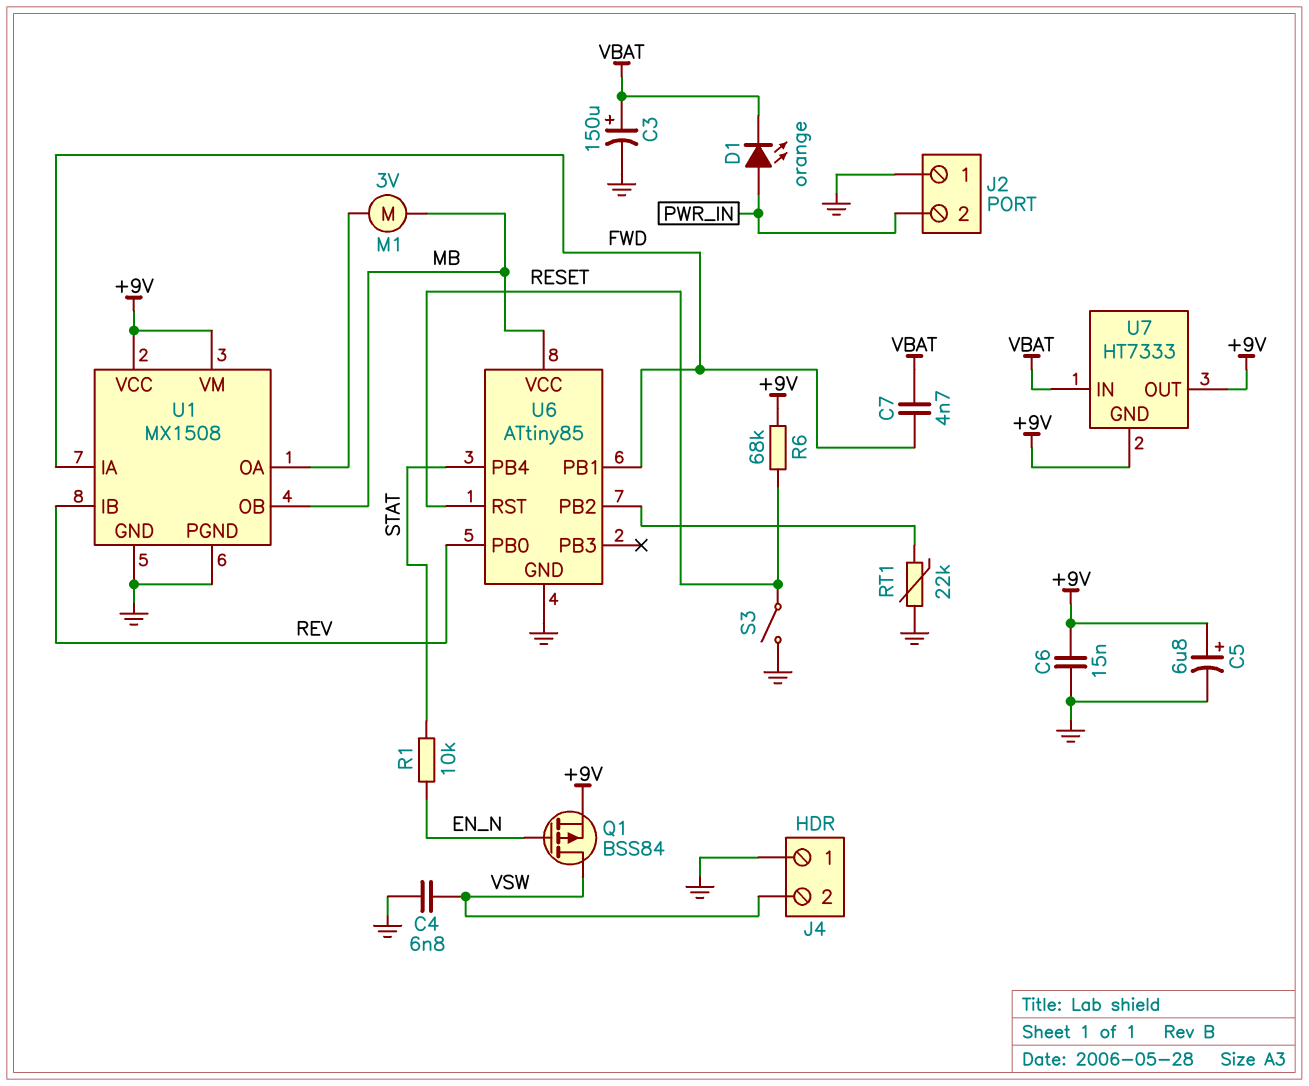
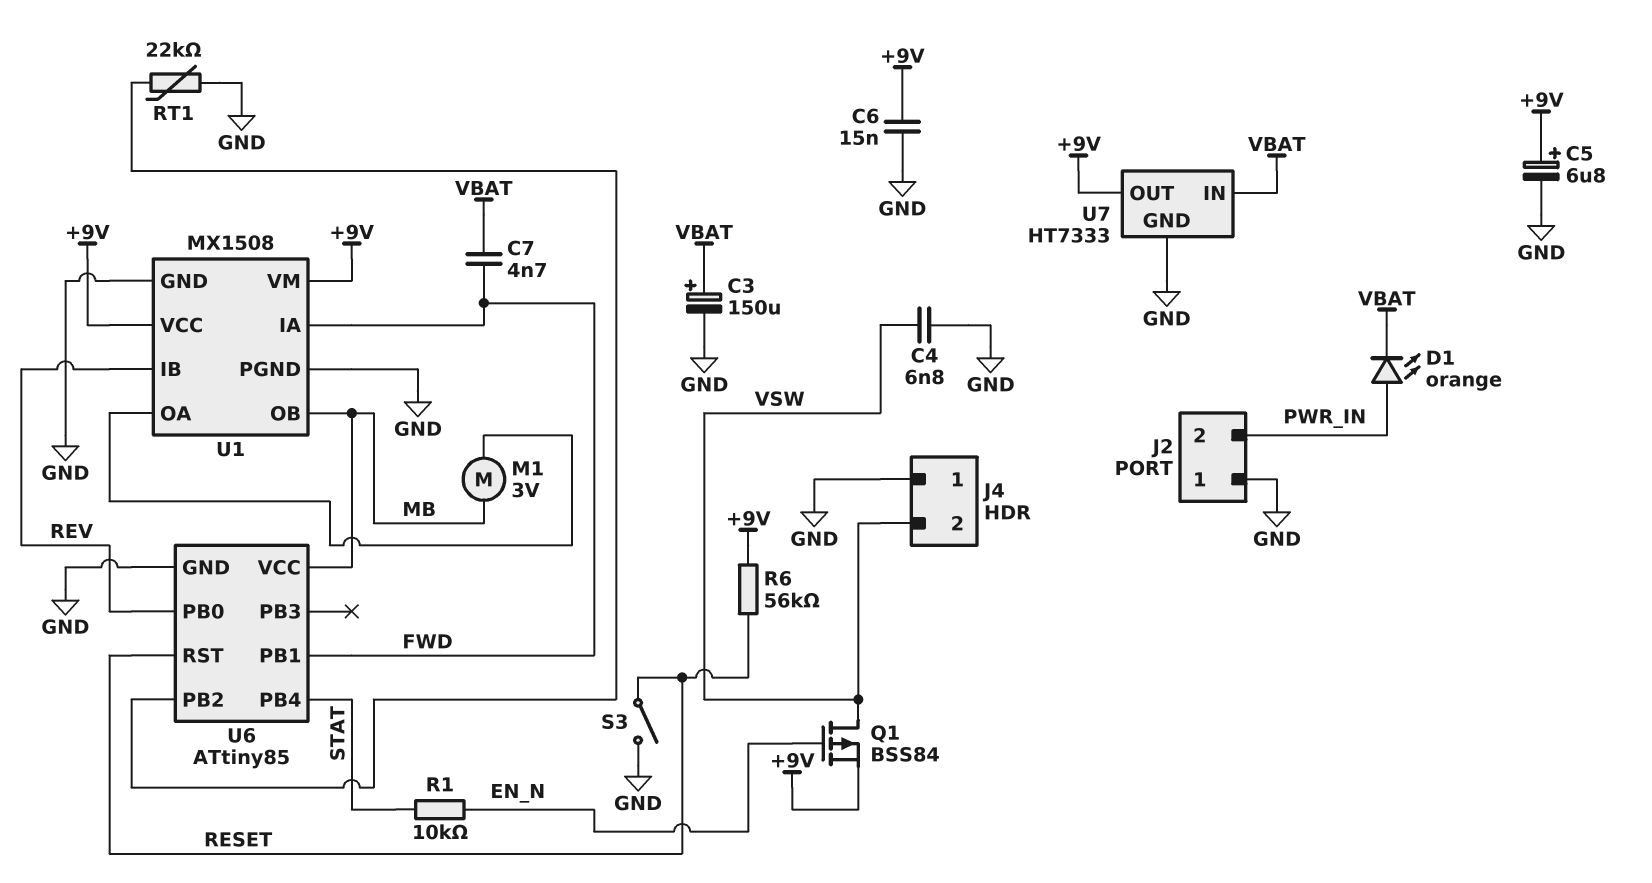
R6: 68k (+9V, RESET) -> 56k (+9V, RESET)
U7 pin GND: +9V -> GND

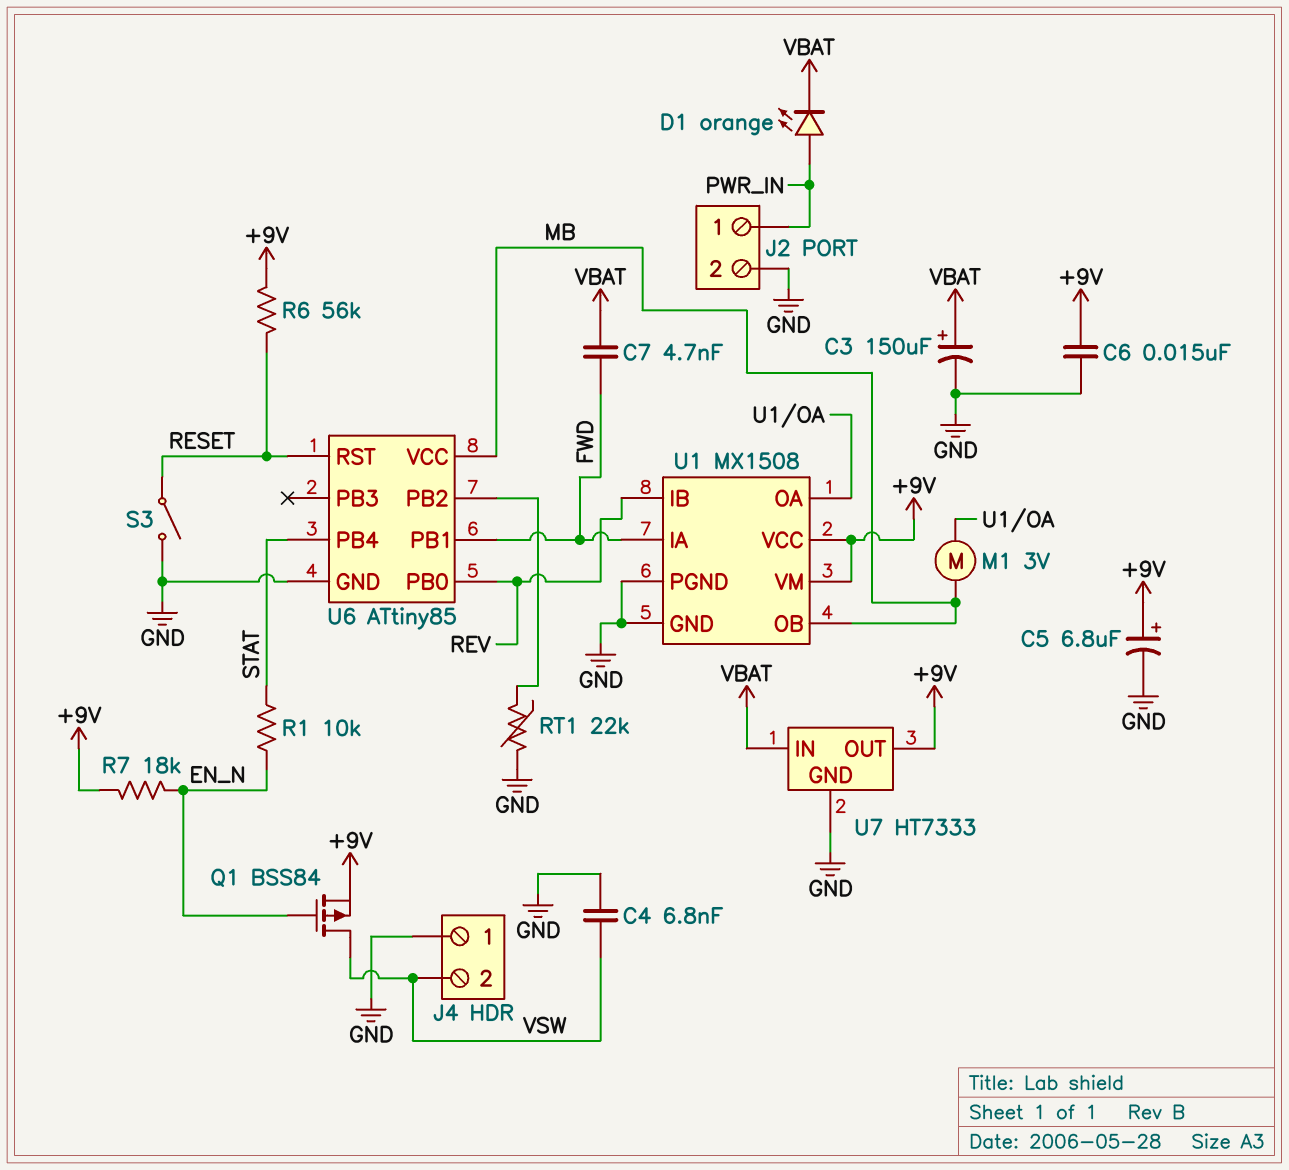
J2 pin 1: GND -> PWR_IN
J2 pin 2: PWR_IN -> GND
R7: none -> 18k (+9V, EN_N)

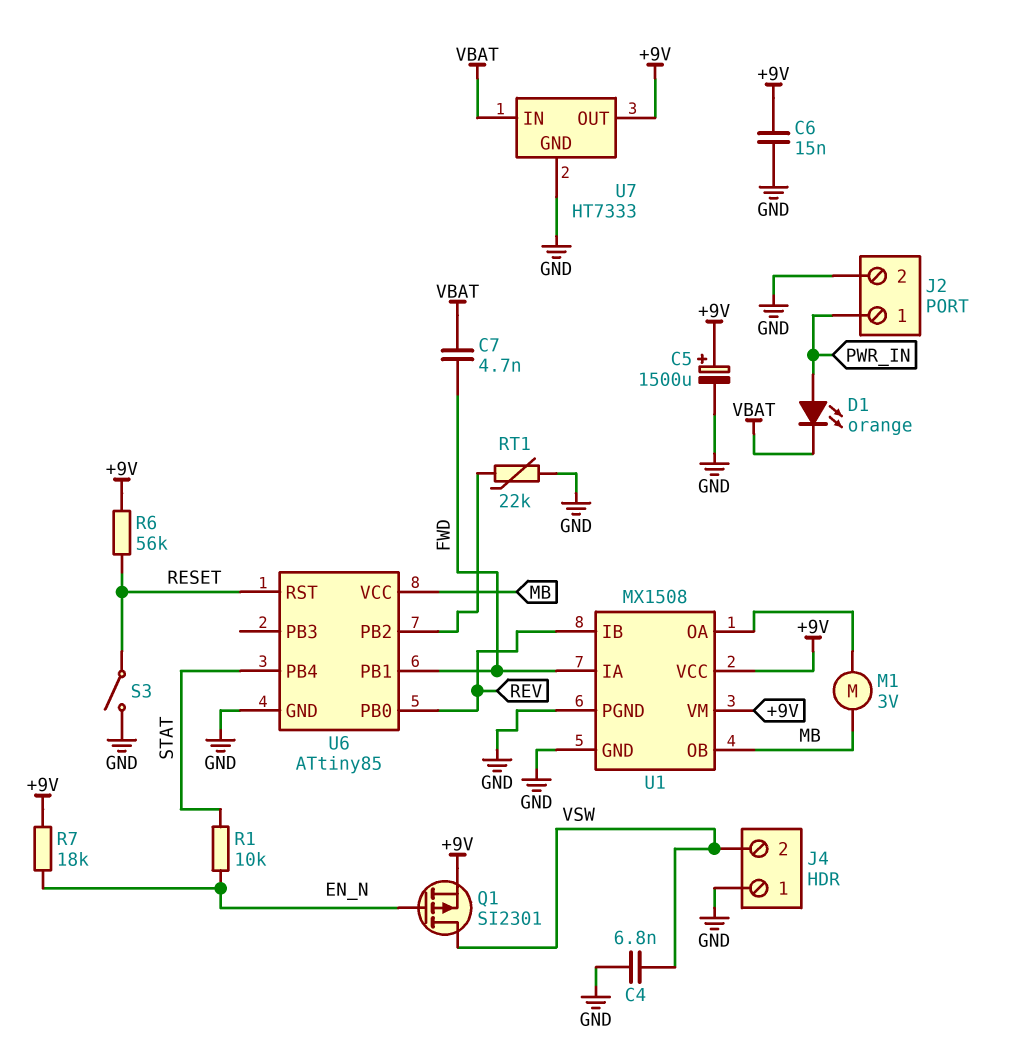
C3: 150uF (plus VBAT, minus GND) -> none
C5: 6.8uF (plus +9V, minus GND) -> 1500uF (plus +9V, minus GND)
Q1: PMOS BSS84 (G EN_N, D VSW, S +9V) -> PMOS SI2301 (G EN_N, D VSW, S +9V)

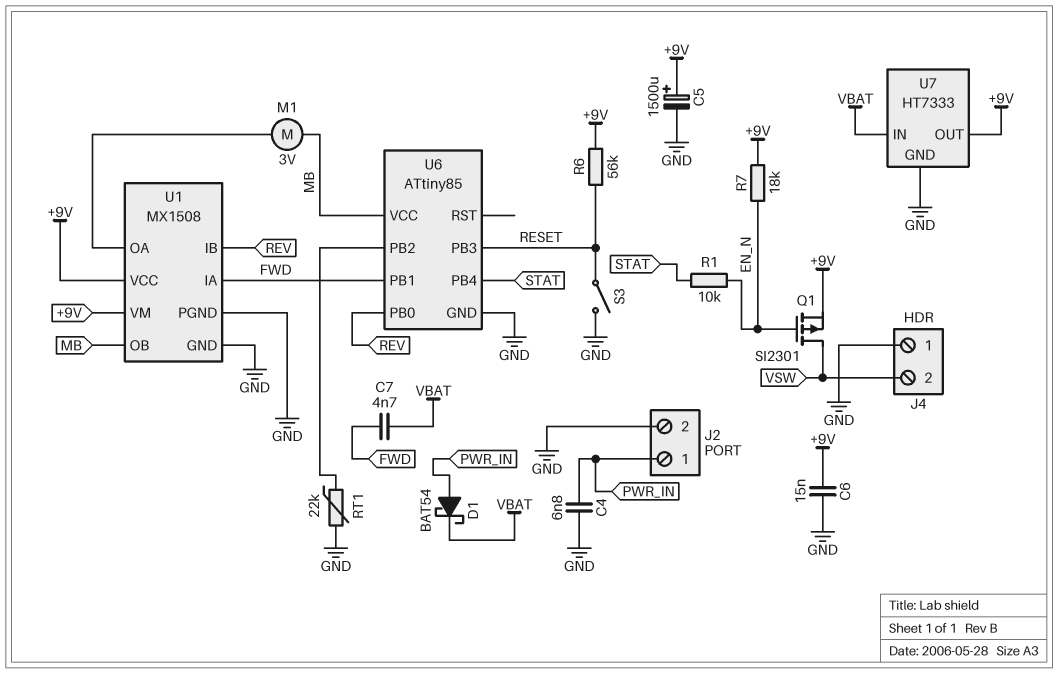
C4: 6.8nF (GND, VSW) -> 6.8nF (GND, PWR_IN)
D1: LED orange (A PWR_IN, K VBAT) -> schottky BAT54 (A PWR_IN, K VBAT)
U6 pin PB3: none -> RESET
U6 pin RST: RESET -> none

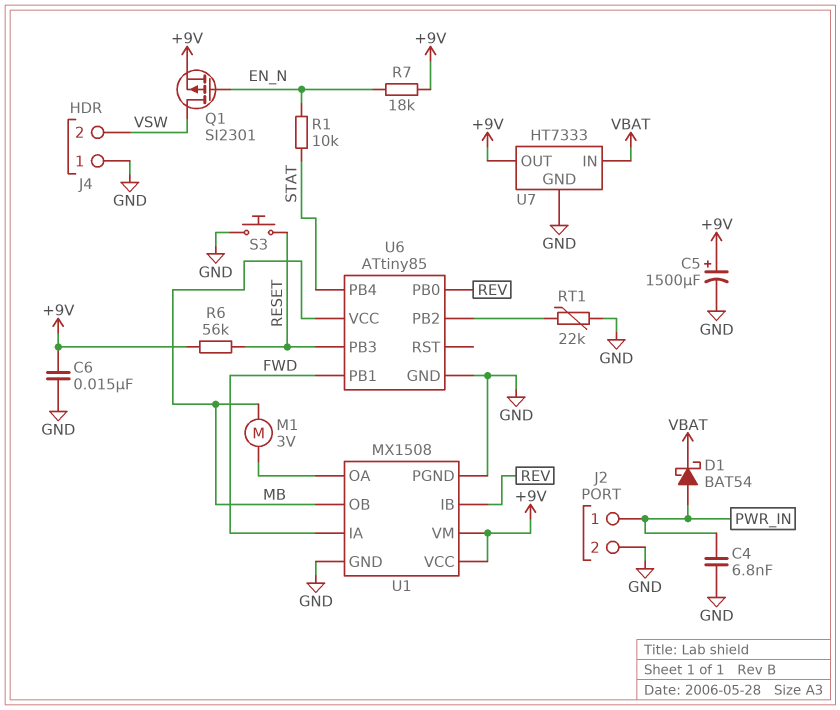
C7: 4.7nF (FWD, VBAT) -> none
S3: switch (GND, RESET) -> button (GND, RESET)

